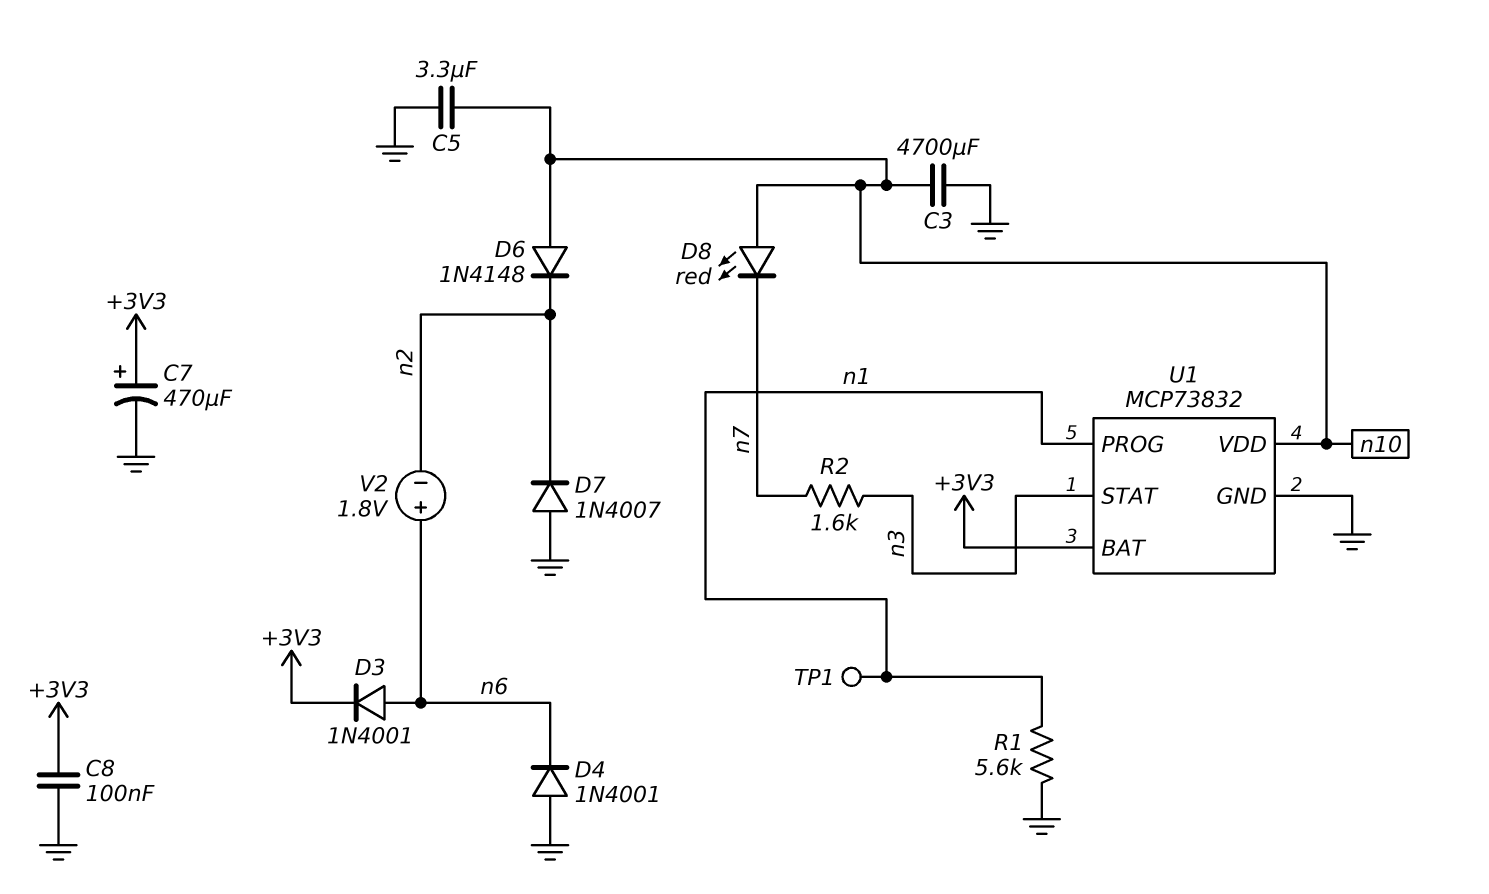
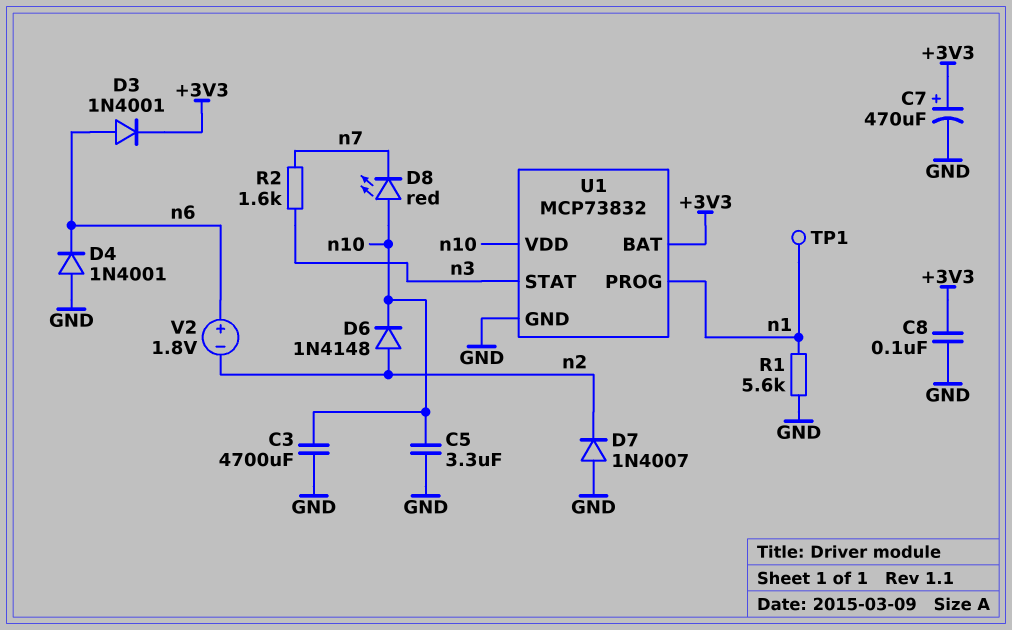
D6: diode 1N4148 (A n10, K n2) -> diode 1N4148 (A n2, K n10)

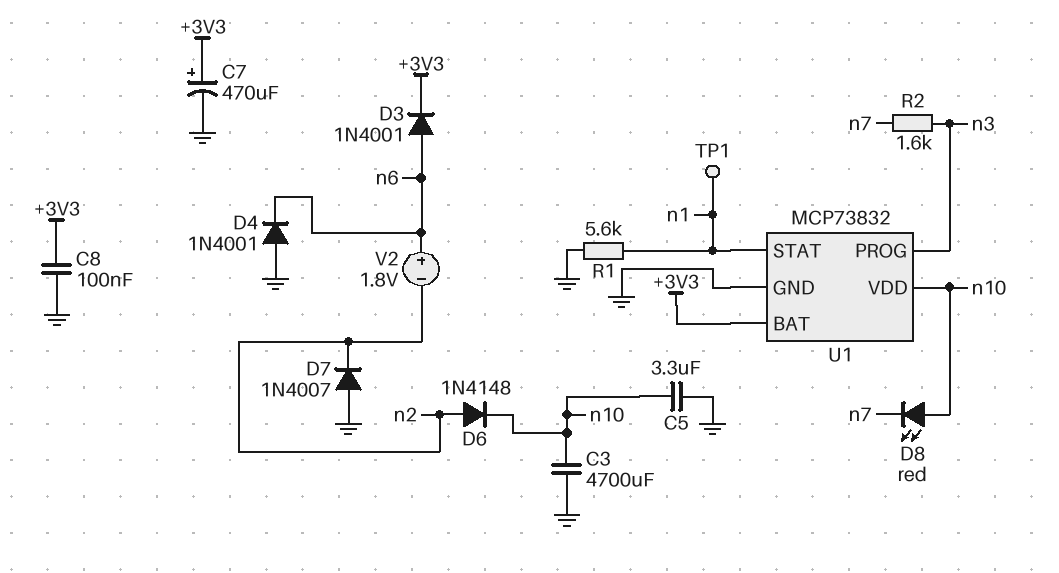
U1 pin PROG: n1 -> n3
U1 pin STAT: n3 -> n1

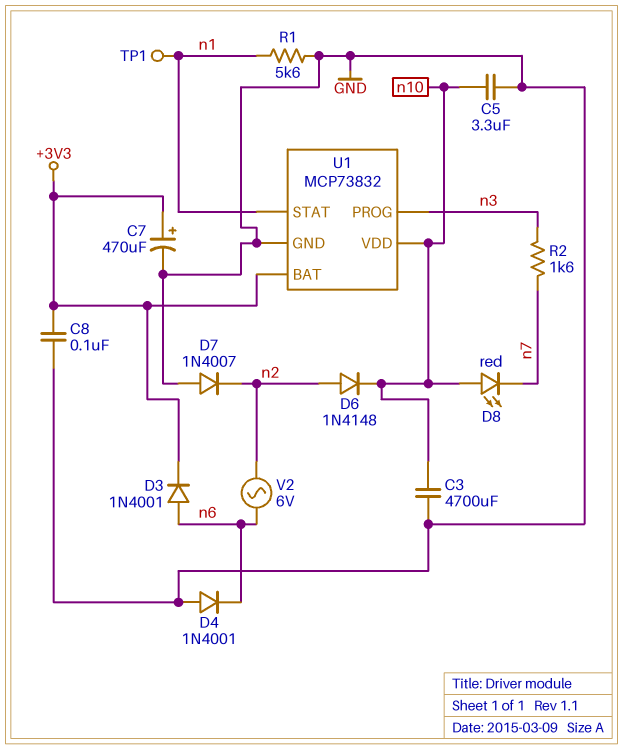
V2: 1.8V (plus n6, minus n2) -> AC 6V (n2, n6)

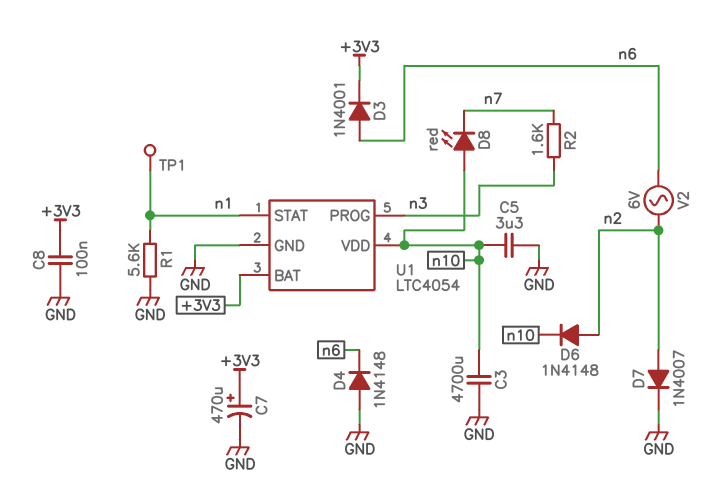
D4: diode 1N4001 (A GND, K n6) -> diode 1N4148 (A GND, K n6)
D7: diode 1N4007 (A GND, K n2) -> diode 1N4007 (A n2, K GND)
U1: MCP73832 -> LTC4054

